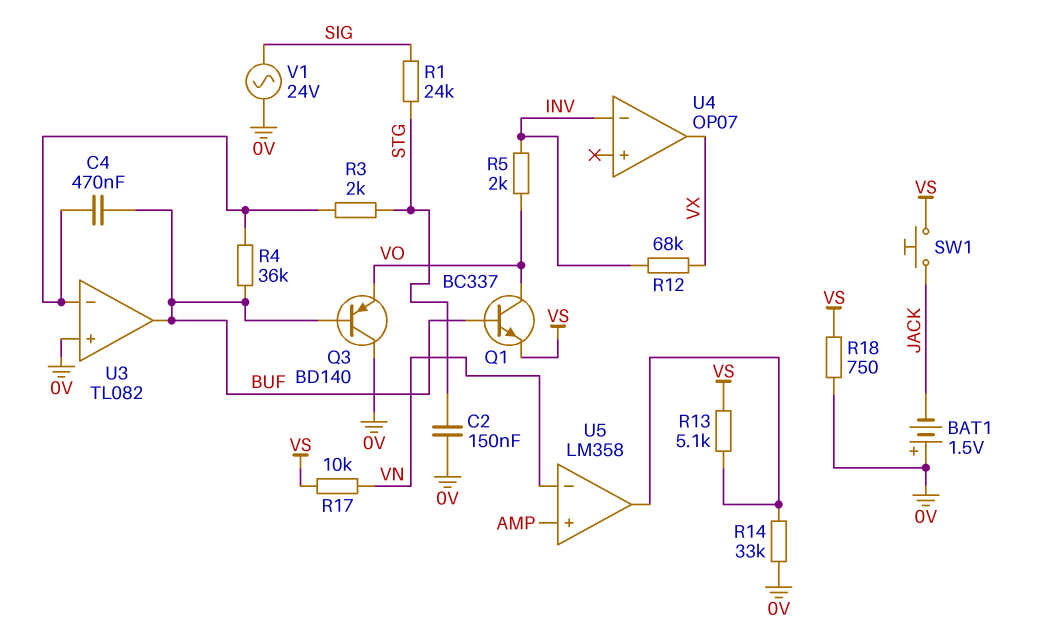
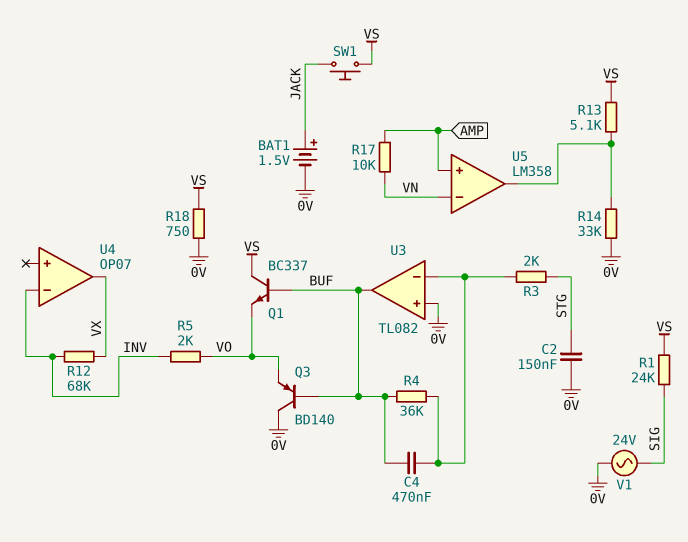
BAT1: 1.5V (plus 0V, minus JACK) -> 1.5V (plus JACK, minus 0V)
Q1: NPN BC337 (B BUF, C VO, E VS) -> NPN BC337 (B BUF, C VS, E VO)
R1: 24k (SIG, STG) -> 24k (SIG, VS)
R17: 10k (VN, VS) -> 10k (AMP, VN)

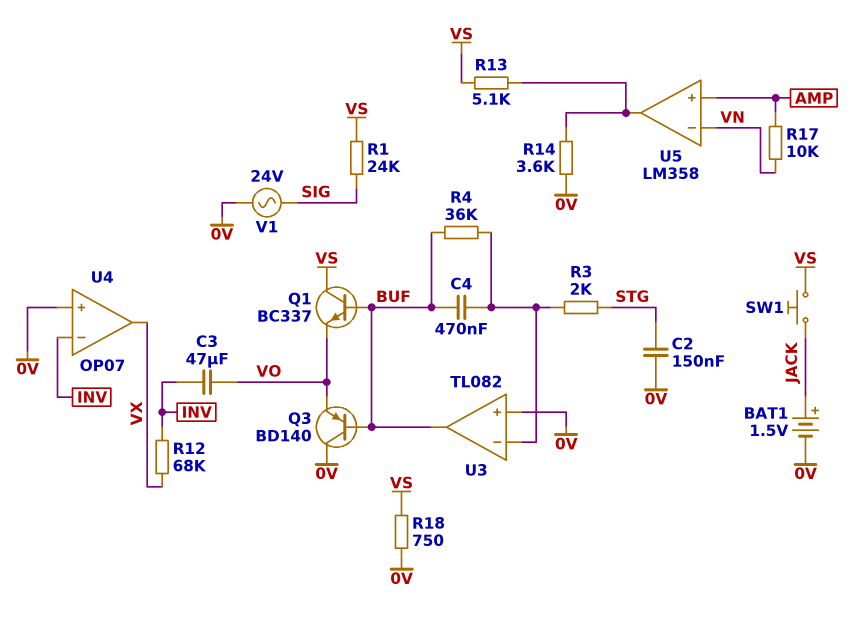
C3: none -> 47uF (INV, VO)
R5: 2k (INV, VO) -> none
R14: 33k (0V, U5/out) -> 3.6k (0V, U5/out)
U4 pin in+: none -> 0V

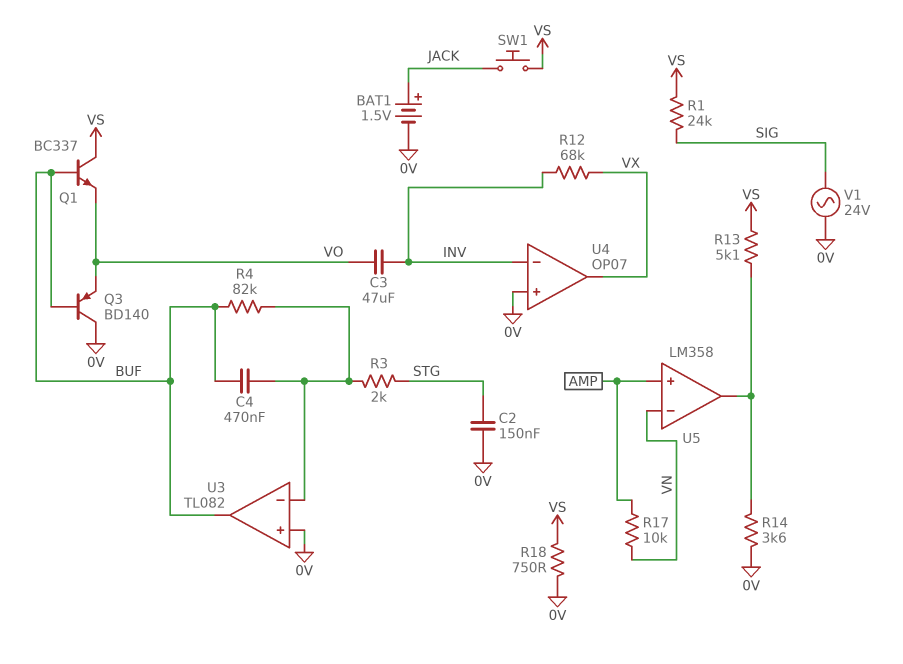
R4: 36k (BUF, U3/in-) -> 82k (BUF, U3/in-)

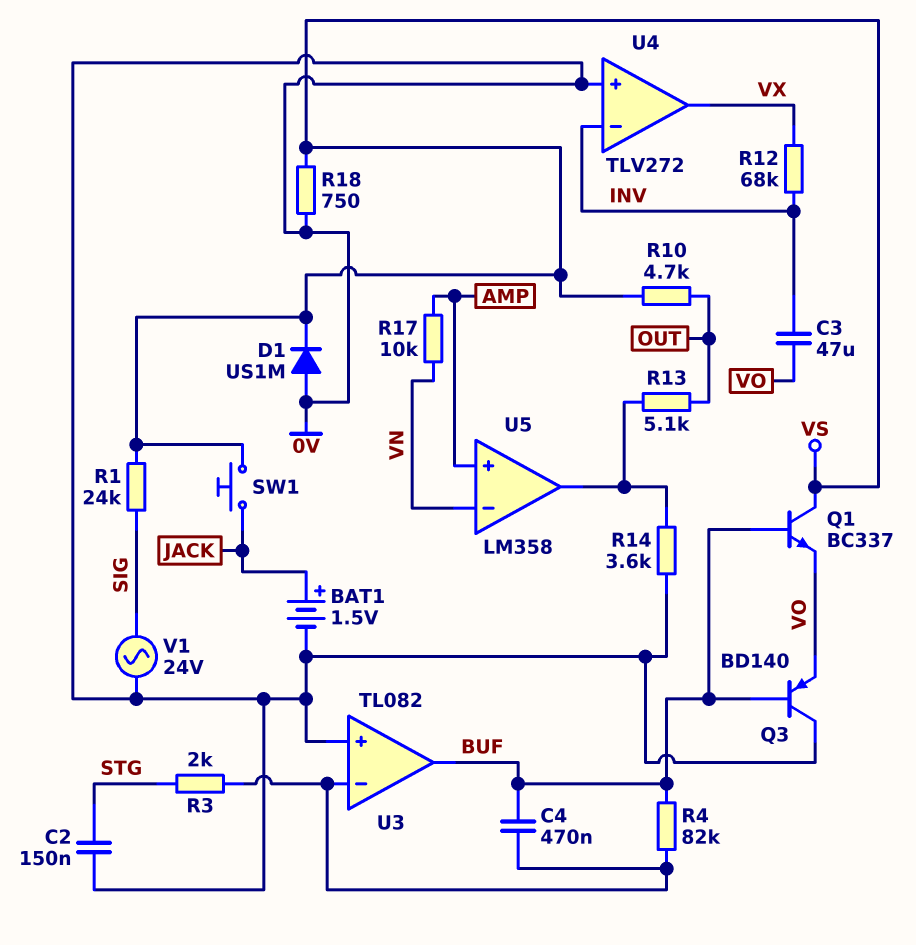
D1: none -> diode US1M (A 0V, K VS)
R10: none -> 4.7k (OUT, VS)
R13: 5.1k (U5/out, VS) -> 5.1k (OUT, U5/out)
U4: OP07 -> TLV272

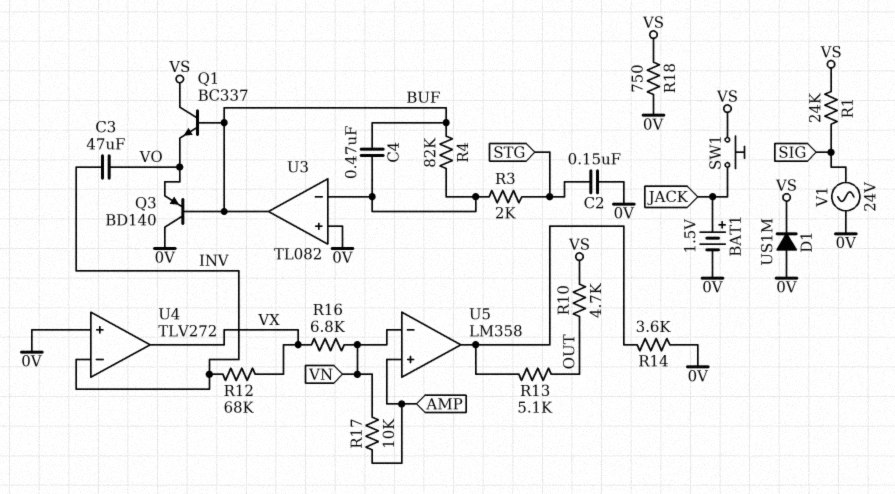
R16: none -> 6.8k (VN, VX)

